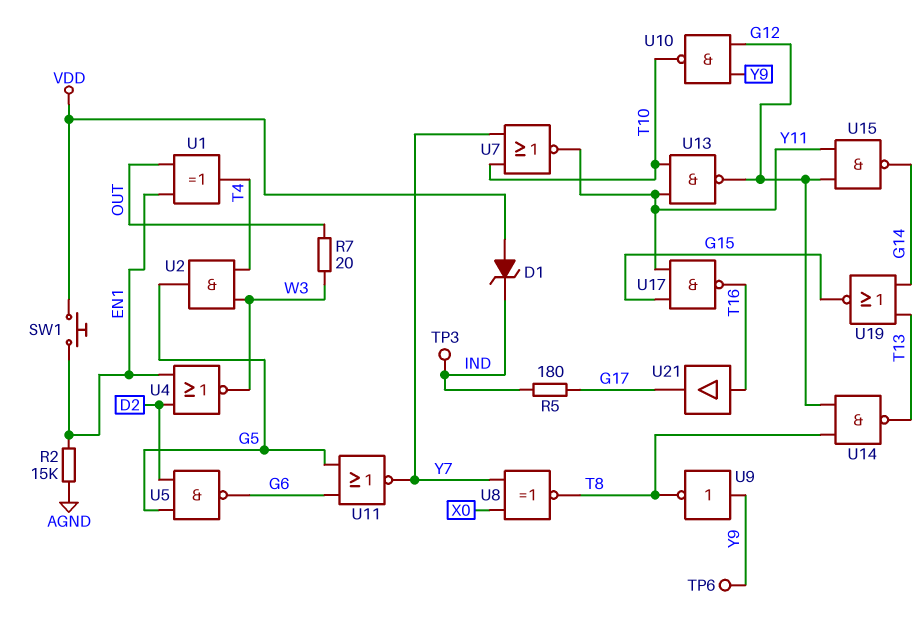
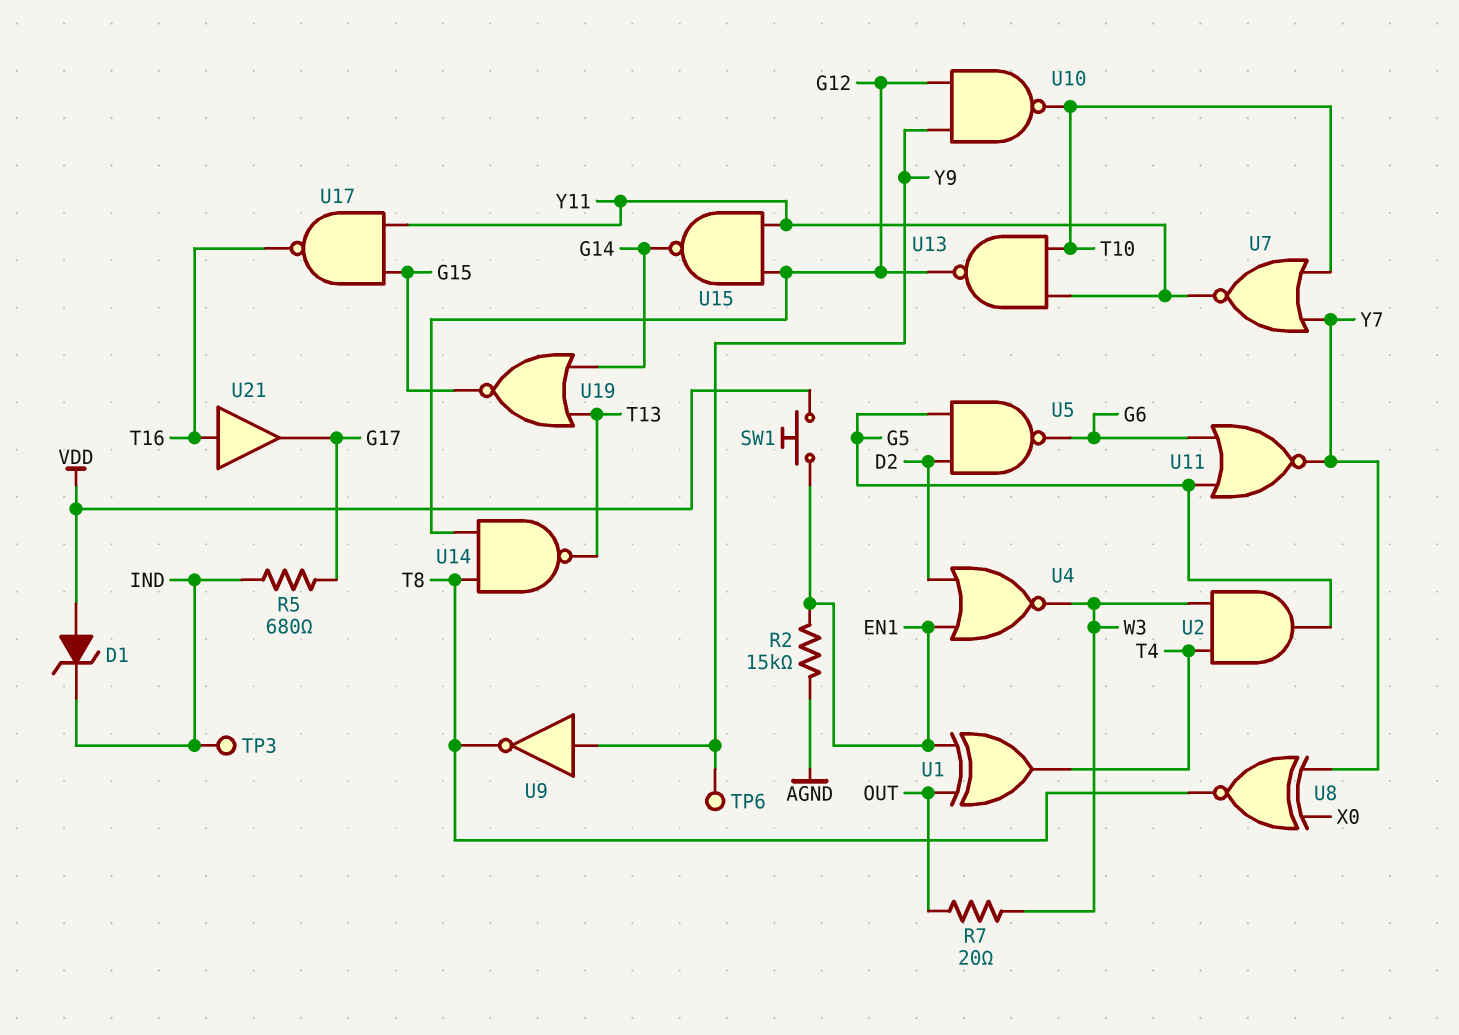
R5: 180 (G17, IND) -> 680 (G17, IND)

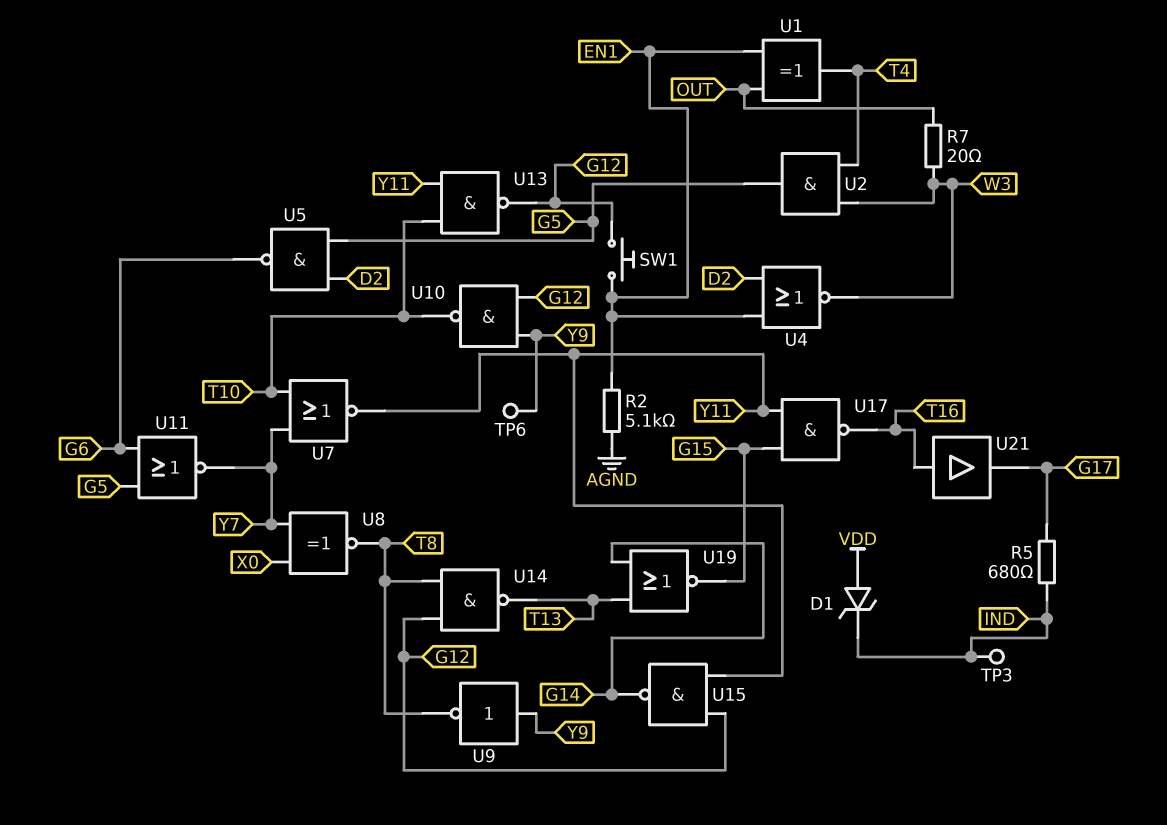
R2: 15k (AGND, EN1) -> 5.1k (AGND, EN1)
SW1: button (EN1, VDD) -> button (EN1, G12)

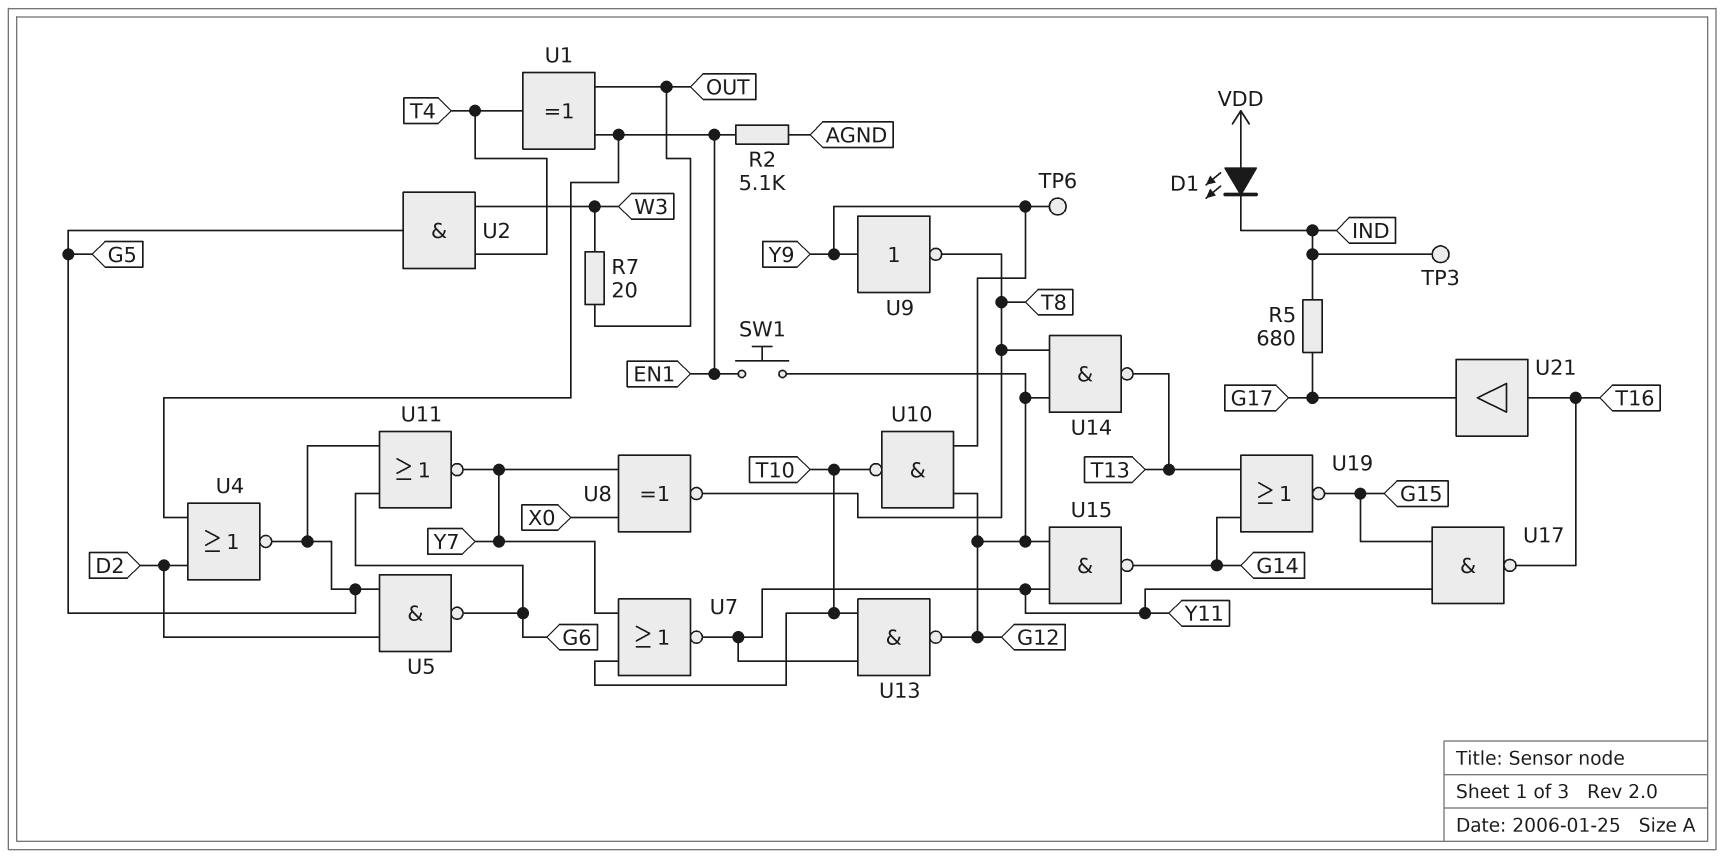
D1: zener (A VDD, K IND) -> LED (A VDD, K IND)
U4: NOR (in D2, in EN1, out W3) -> NOR (in D2, in EN1, out G5)

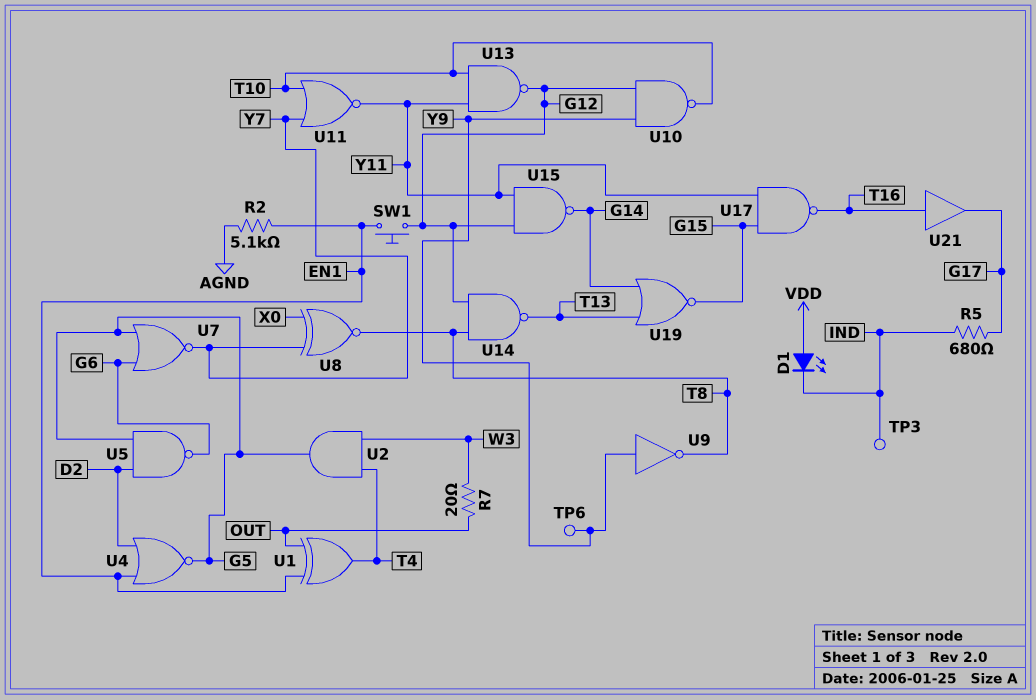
U7: NOR (in T10, in Y7, out Y11) -> NOR (in G5, in G6, out Y7)
U11: NOR (in G5, in G6, out Y7) -> NOR (in T10, in Y7, out Y11)

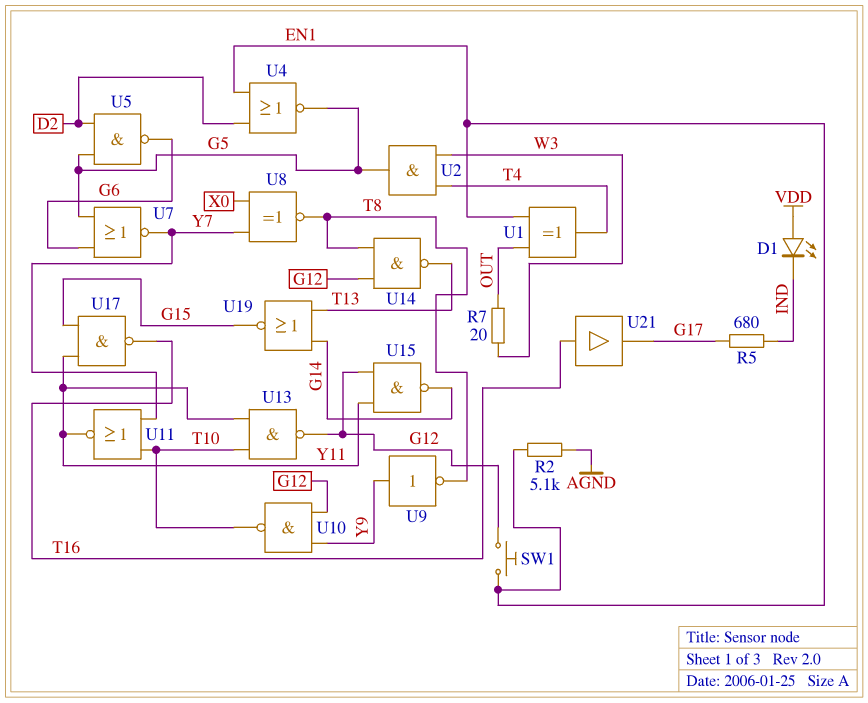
TP3: test point (IND) -> none
TP6: test point (Y9) -> none

